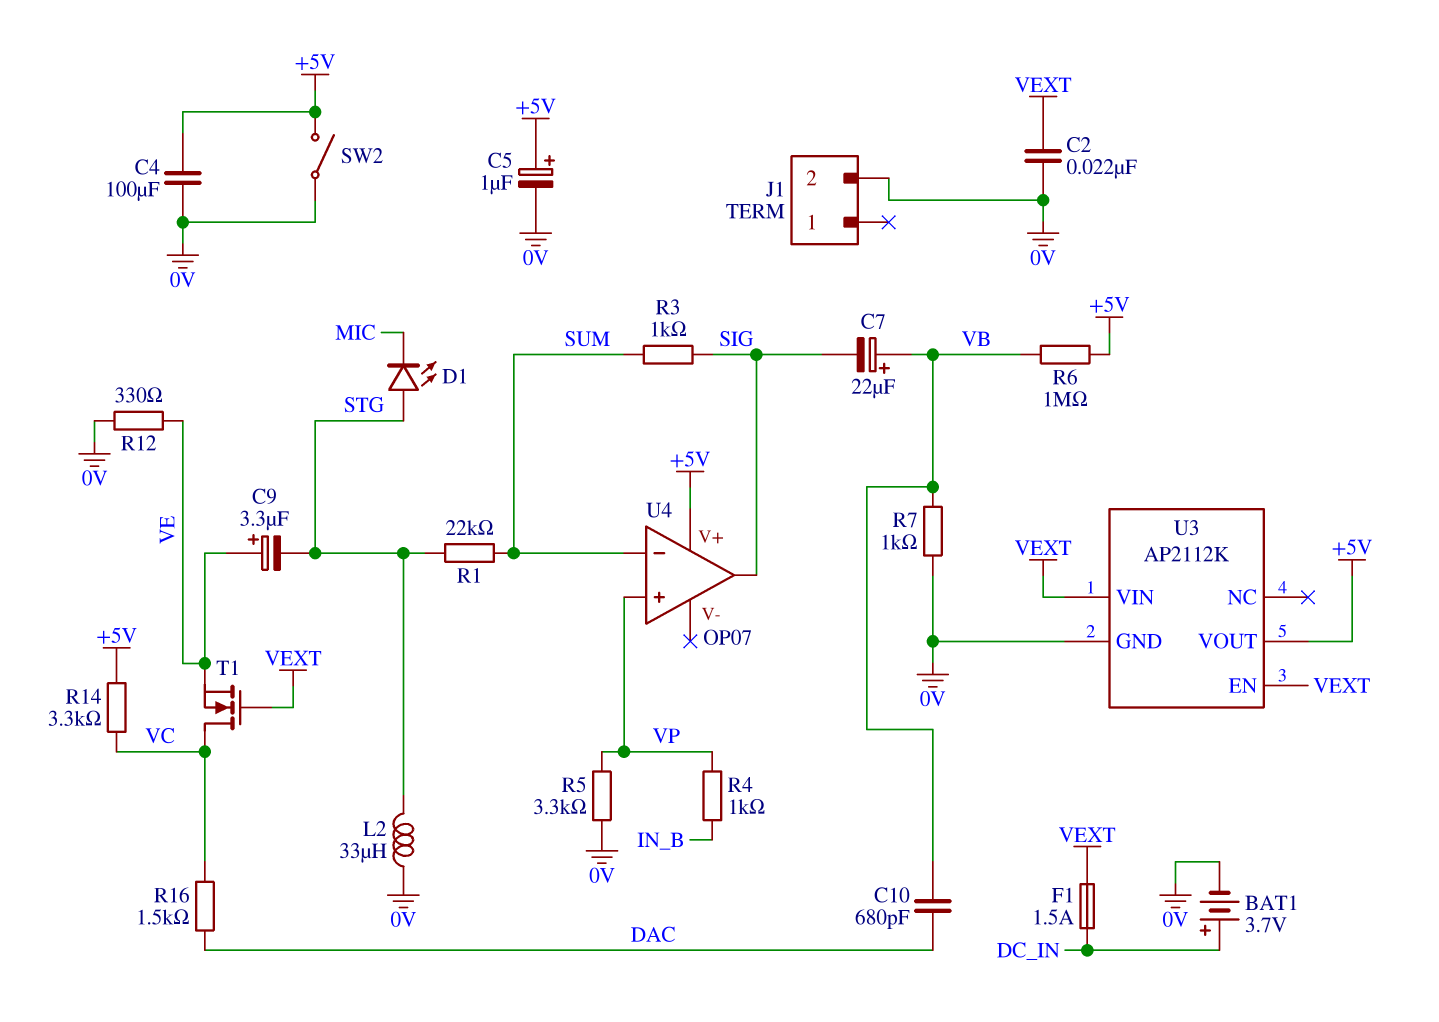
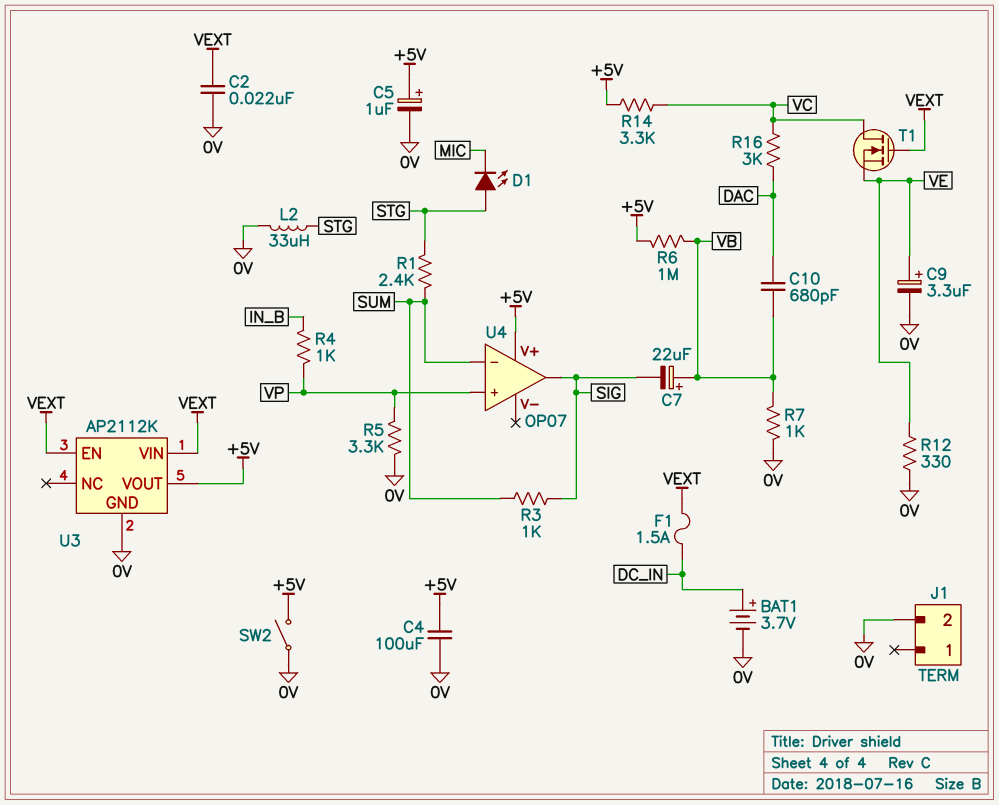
C9: 3.3uF (plus VE, minus STG) -> 3.3uF (plus VE, minus 0V)
R1: 22k (STG, SUM) -> 2.4k (STG, SUM)
R16: 1.5k (DAC, VC) -> 3k (DAC, VC)

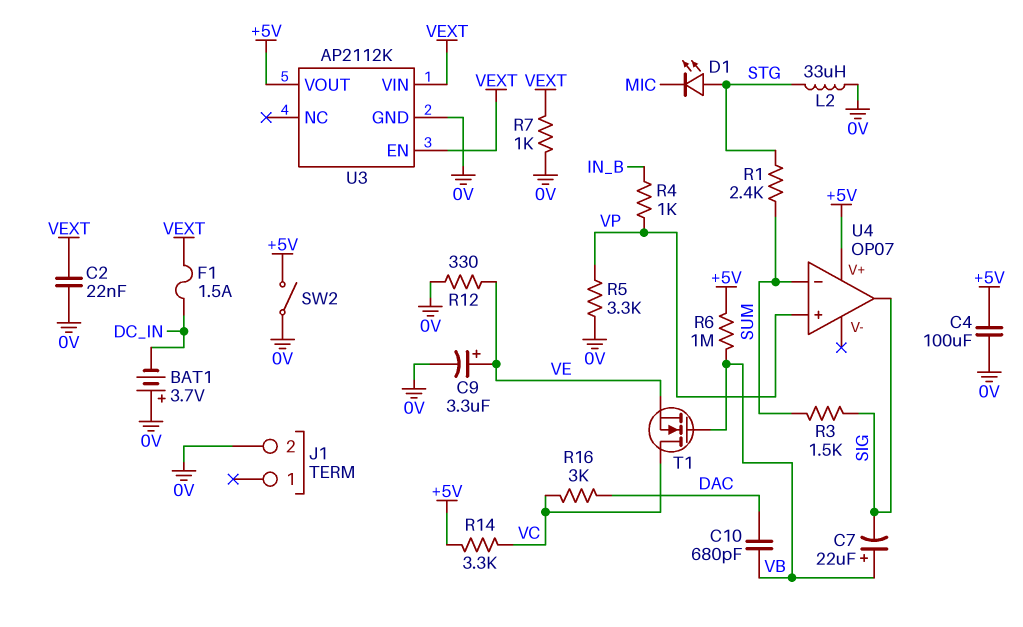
BAT1: 3.7V (plus DC_IN, minus 0V) -> 3.7V (plus 0V, minus DC_IN)
C5: 1uF (plus +5V, minus 0V) -> none
R3: 1k (SIG, SUM) -> 1.5k (SIG, SUM)
R7: 1k (0V, VB) -> 1k (0V, VEXT)
T1: NMOS (G VEXT, D VC, S VE) -> NMOS (G VB, D VC, S VE)

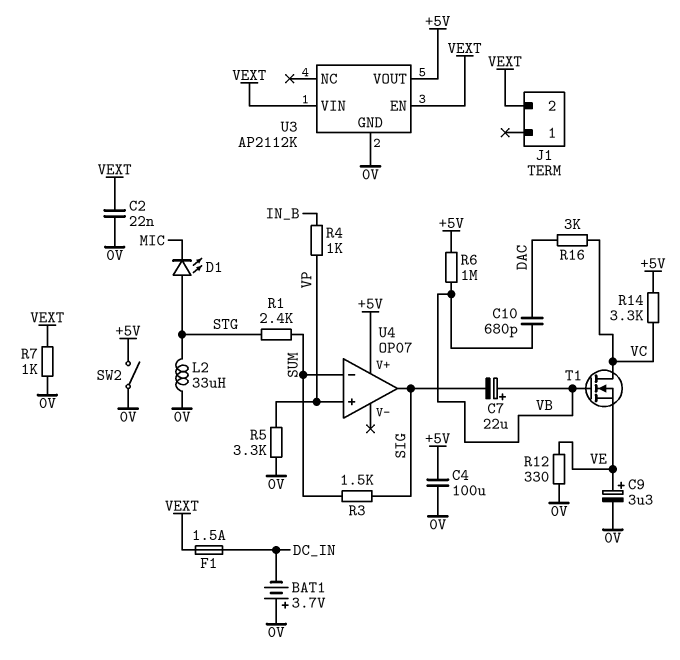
J1 pin 2: 0V -> VEXT

